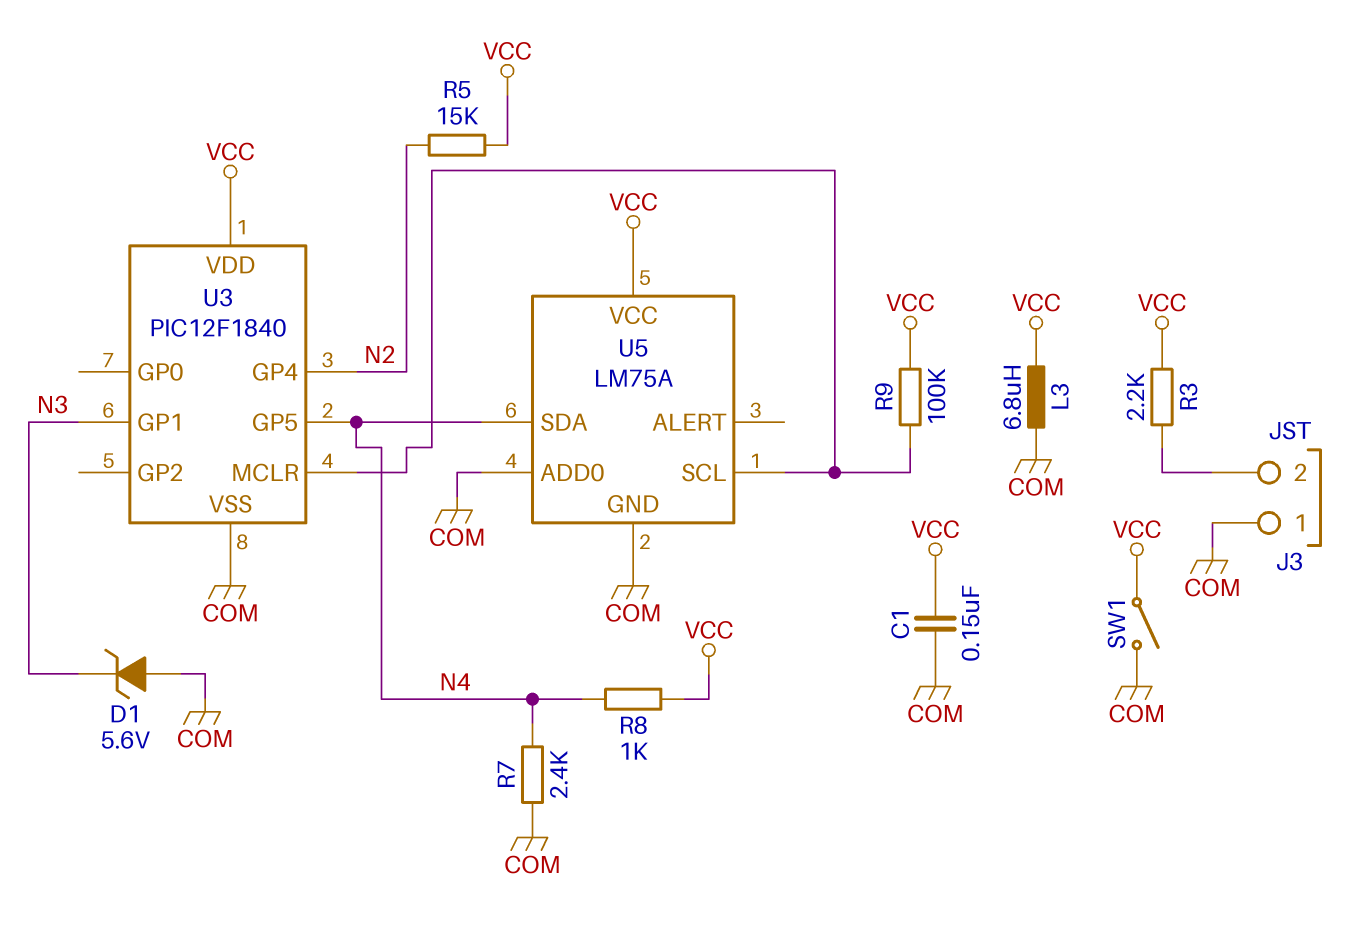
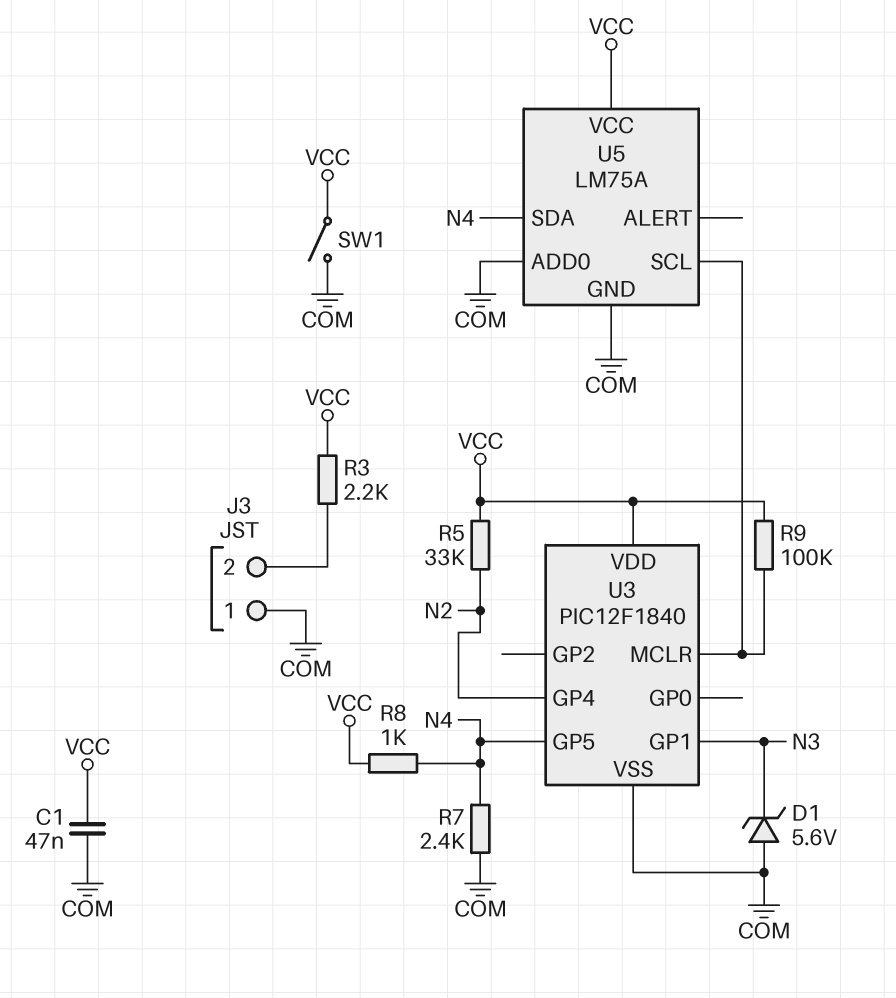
C1: 150nF (COM, VCC) -> 47nF (COM, VCC)
L3: 6.8uH (COM, VCC) -> none
R5: 15k (N2, VCC) -> 33k (N2, VCC)

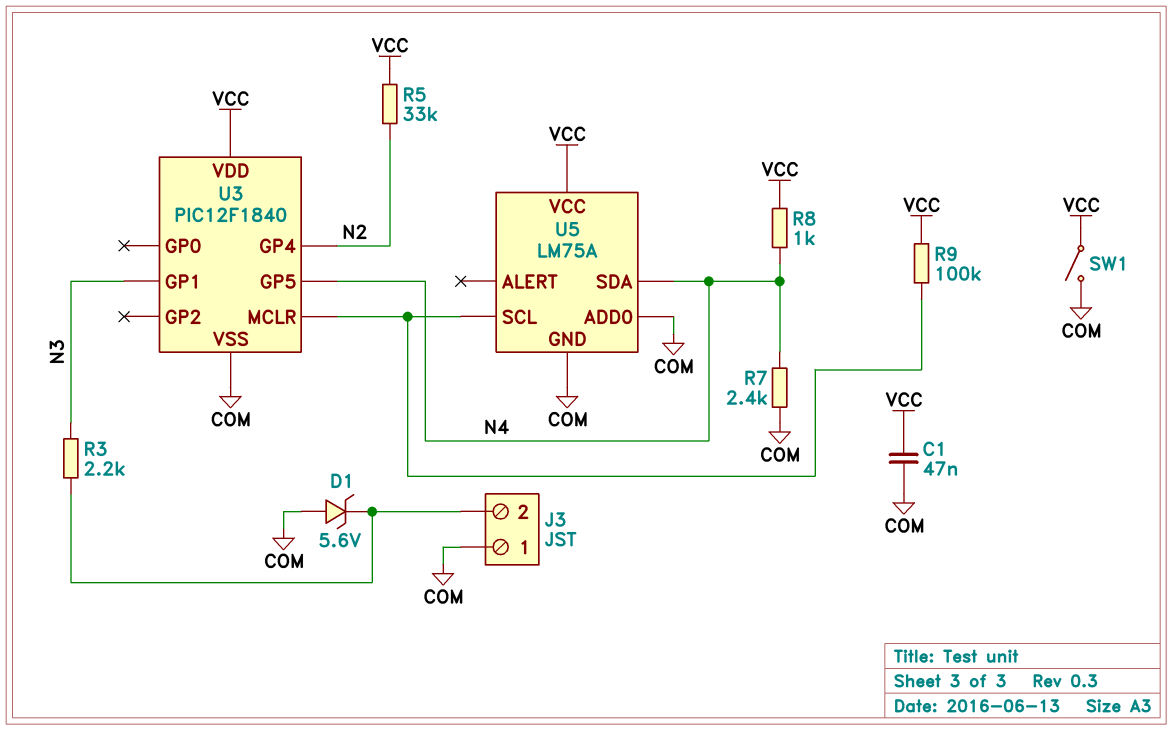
D1: zener 5.6V (A COM, K N3) -> zener 5.6V (A COM, K J3/2)
R3: 2.2k (J3/2, VCC) -> 2.2k (J3/2, N3)

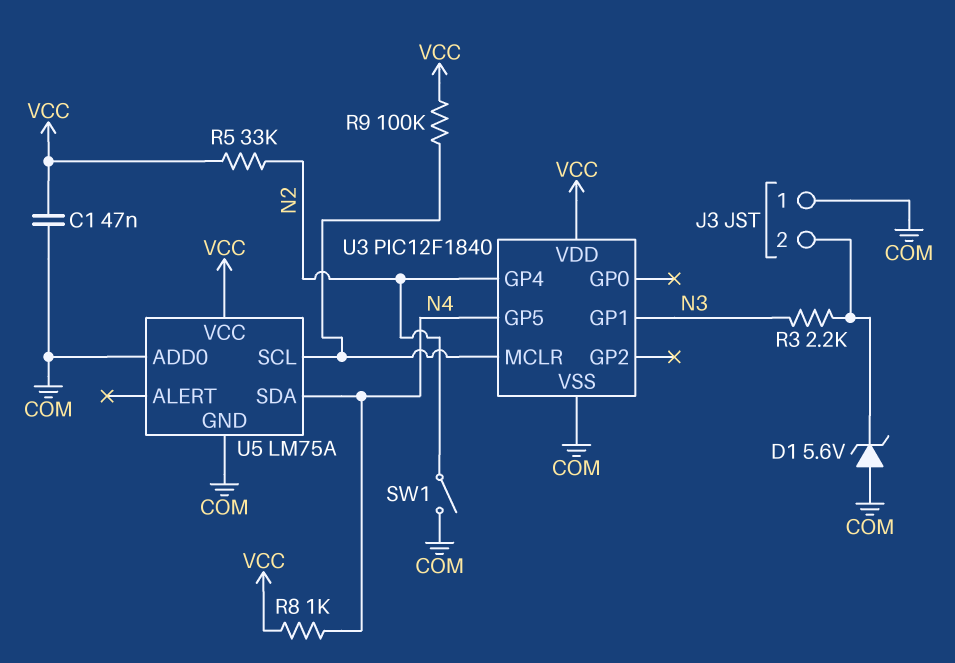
R7: 2.4k (COM, N4) -> none
SW1: switch (COM, VCC) -> switch (COM, N2)

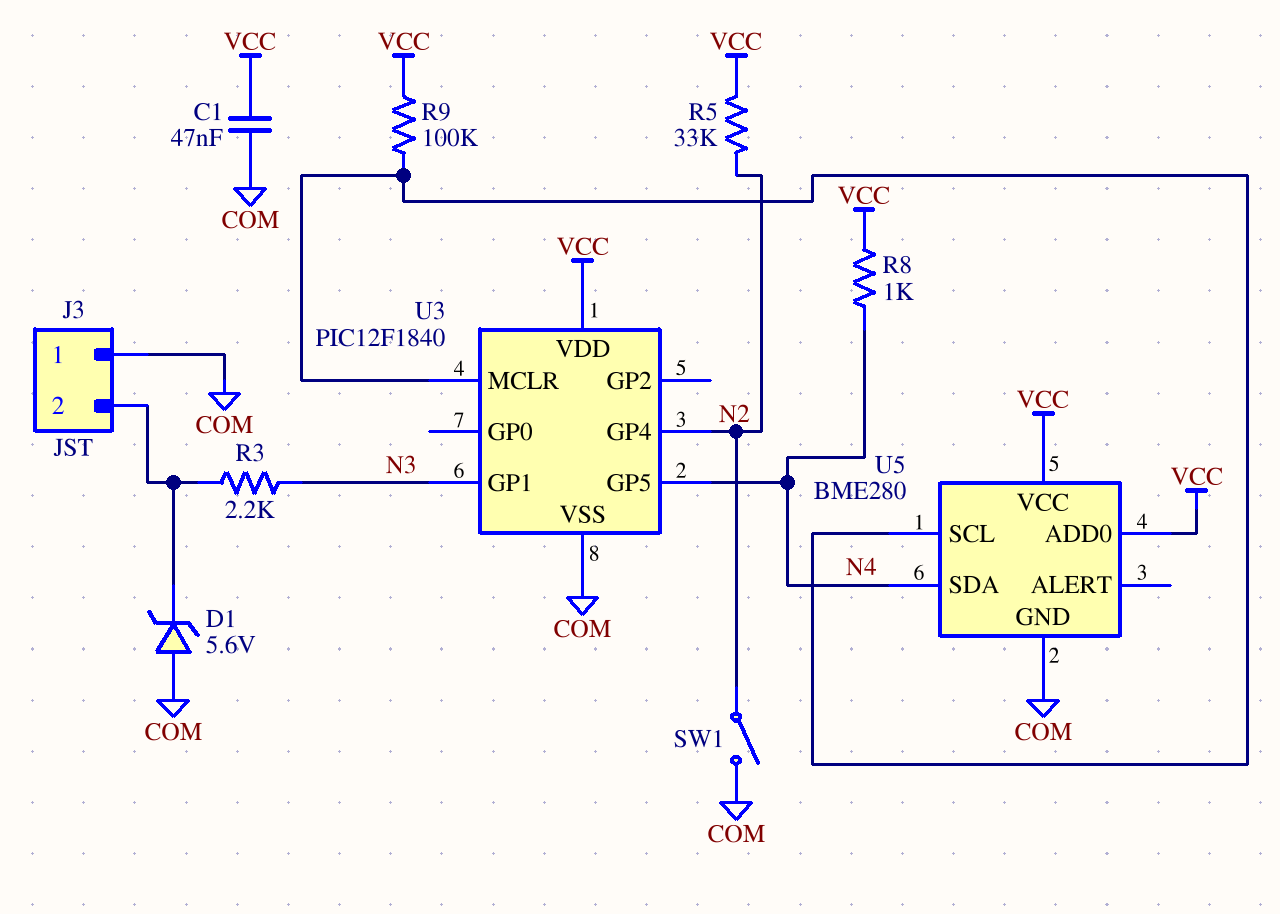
U5: LM75A -> BME280
U5 pin ADD0: COM -> VCC

